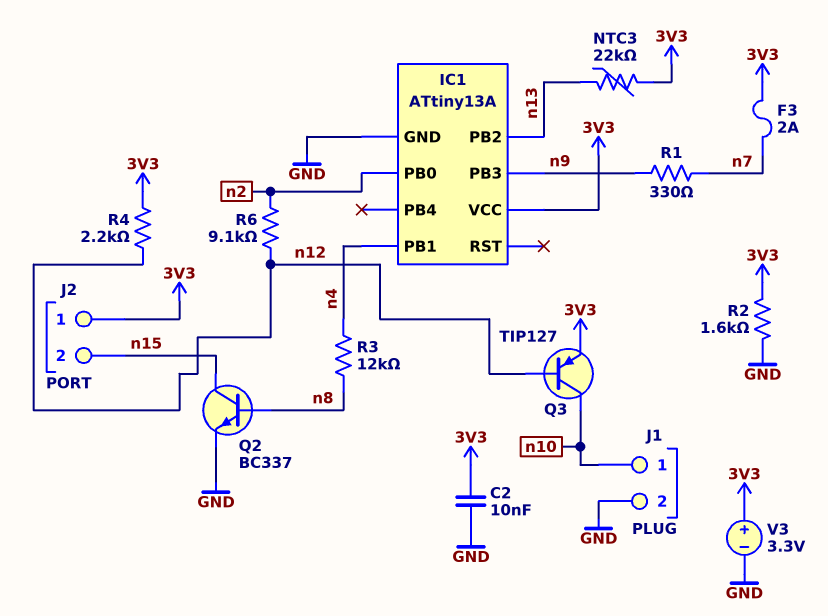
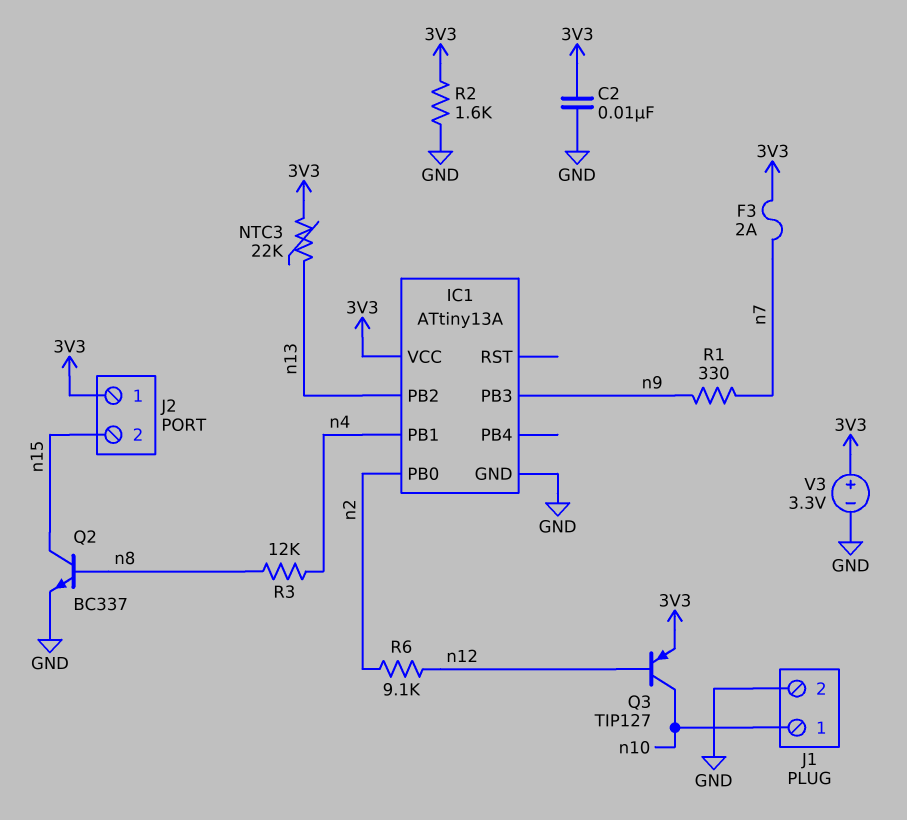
R4: 2.2k (3V3, n12) -> none

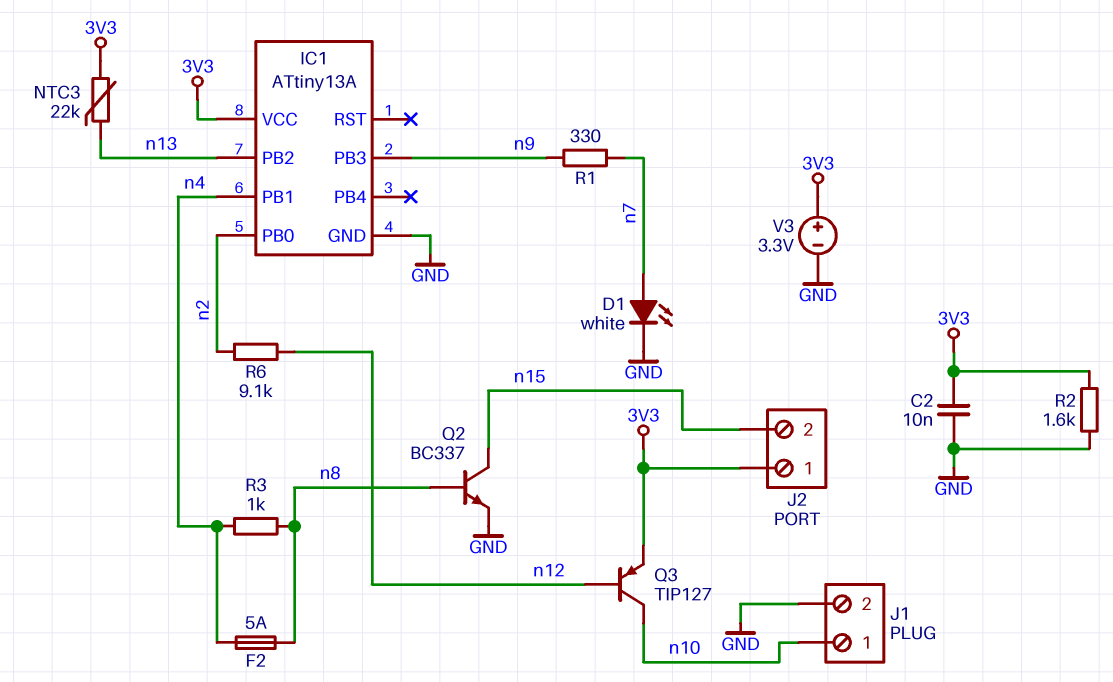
D1: none -> LED white (A n7, K GND)
F2: none -> 5A (n4, n8)
F3: 2A (3V3, n7) -> none
R3: 12k (n4, n8) -> 1k (n4, n8)

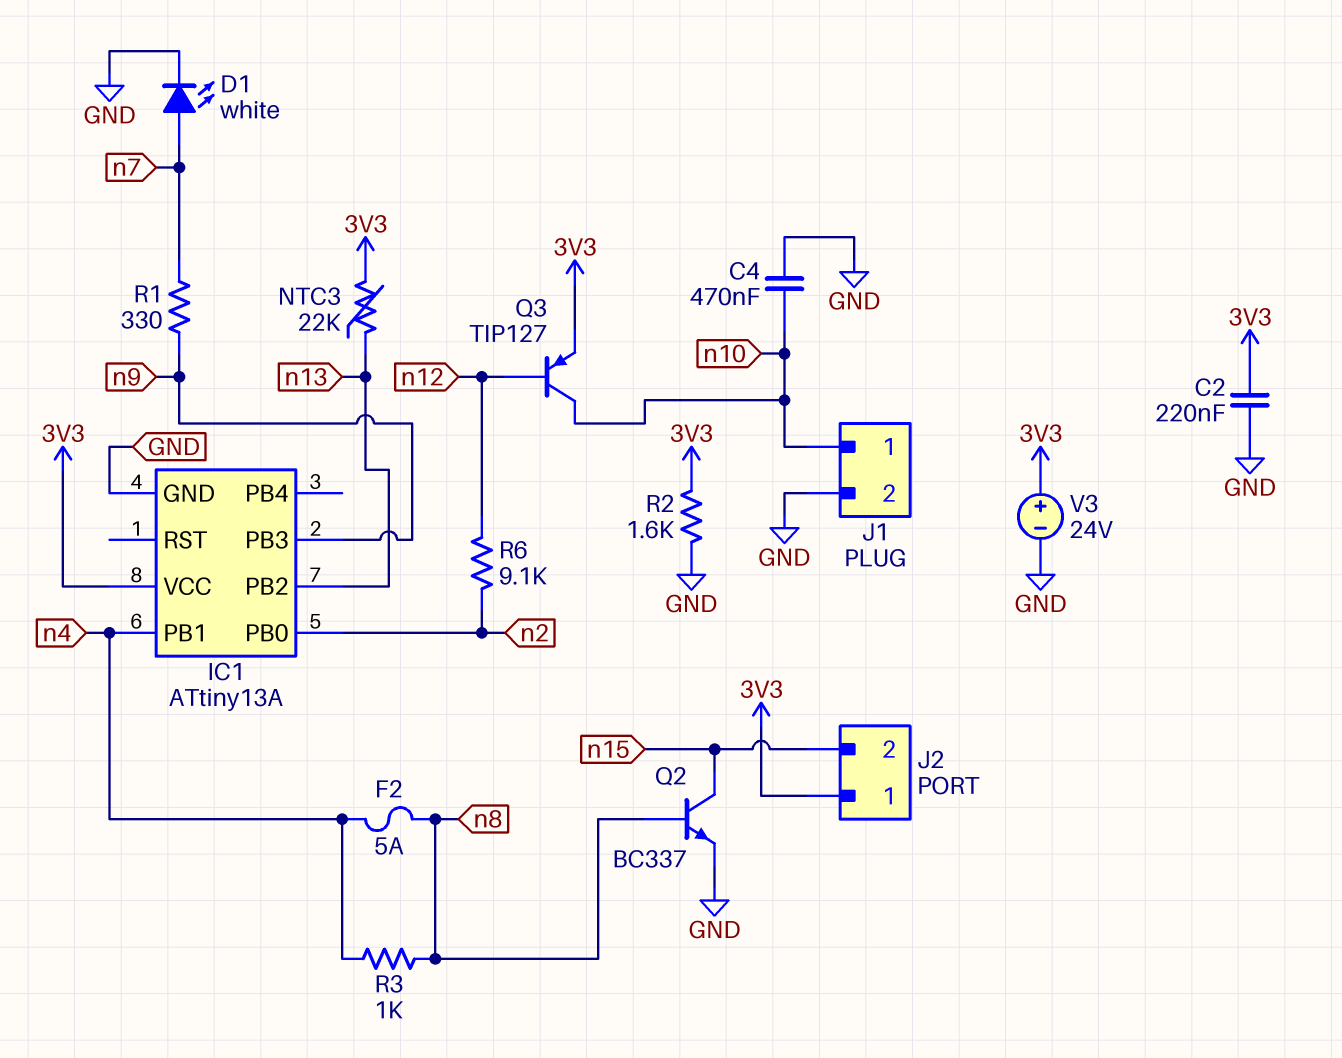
C2: 10nF (3V3, GND) -> 220nF (3V3, GND)
C4: none -> 470nF (GND, n10)
V3: 3.3V (plus 3V3, minus GND) -> 24V (plus 3V3, minus GND)

